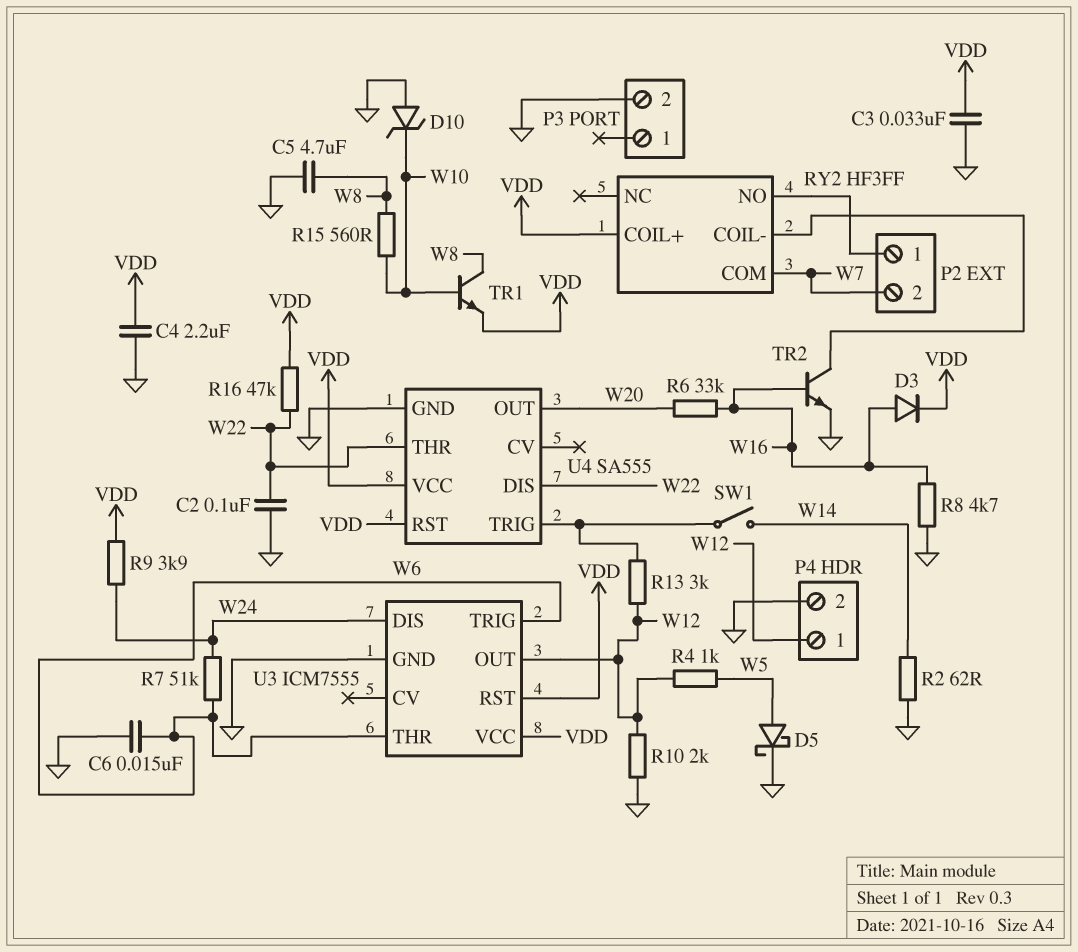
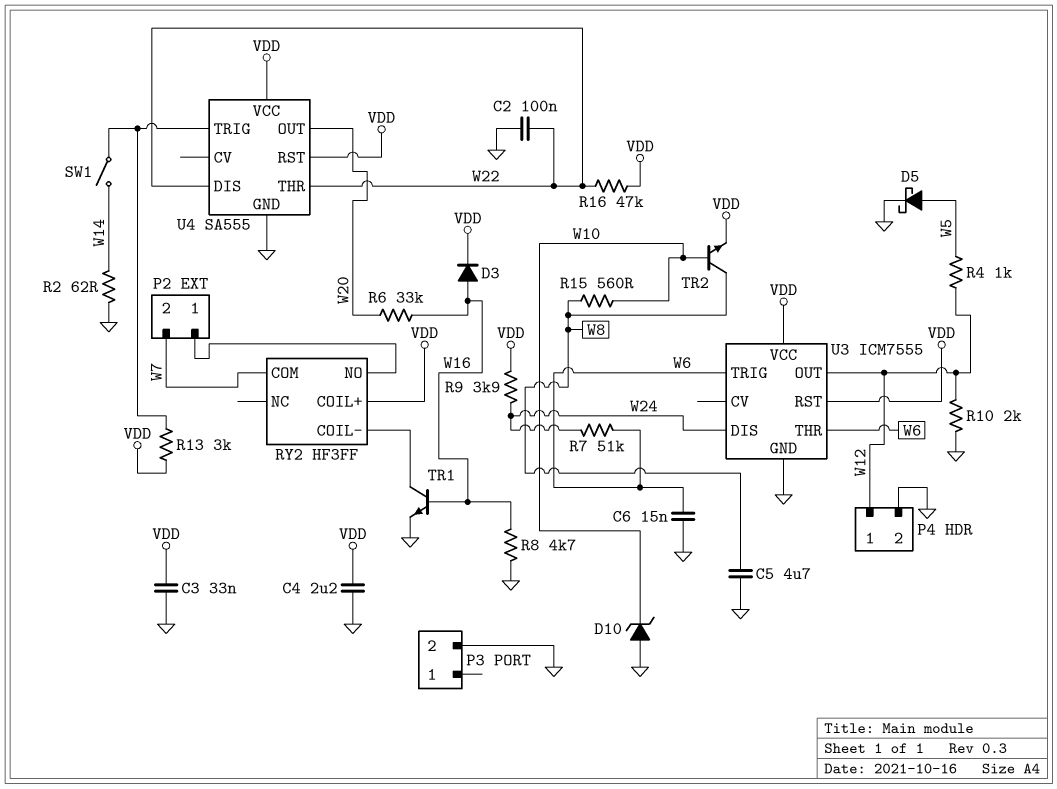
R13: 3k (U4/TRIG, W12) -> 3k (U4/TRIG, VDD)
TR1: NPN (B W10, C W8, E VDD) -> NPN (B W16, C RY2/COIL-, E GND)
TR2: NPN (B W16, C RY2/COIL-, E GND) -> NPN (B W10, C W8, E VDD)

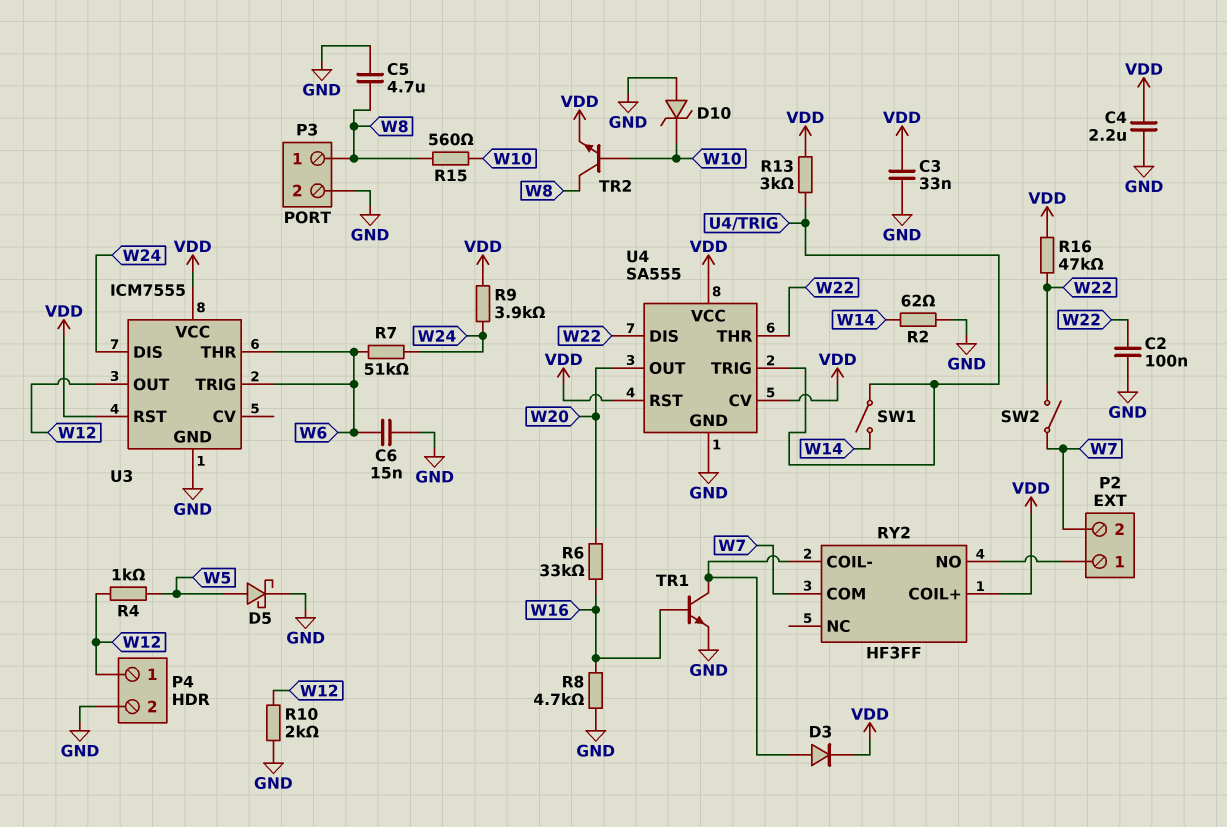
D3: diode (A W16, K VDD) -> diode (A RY2/COIL-, K VDD)
P3 pin 1: none -> W8
SW2: none -> switch (W7, W22)
U4 pin CV: none -> VDD

